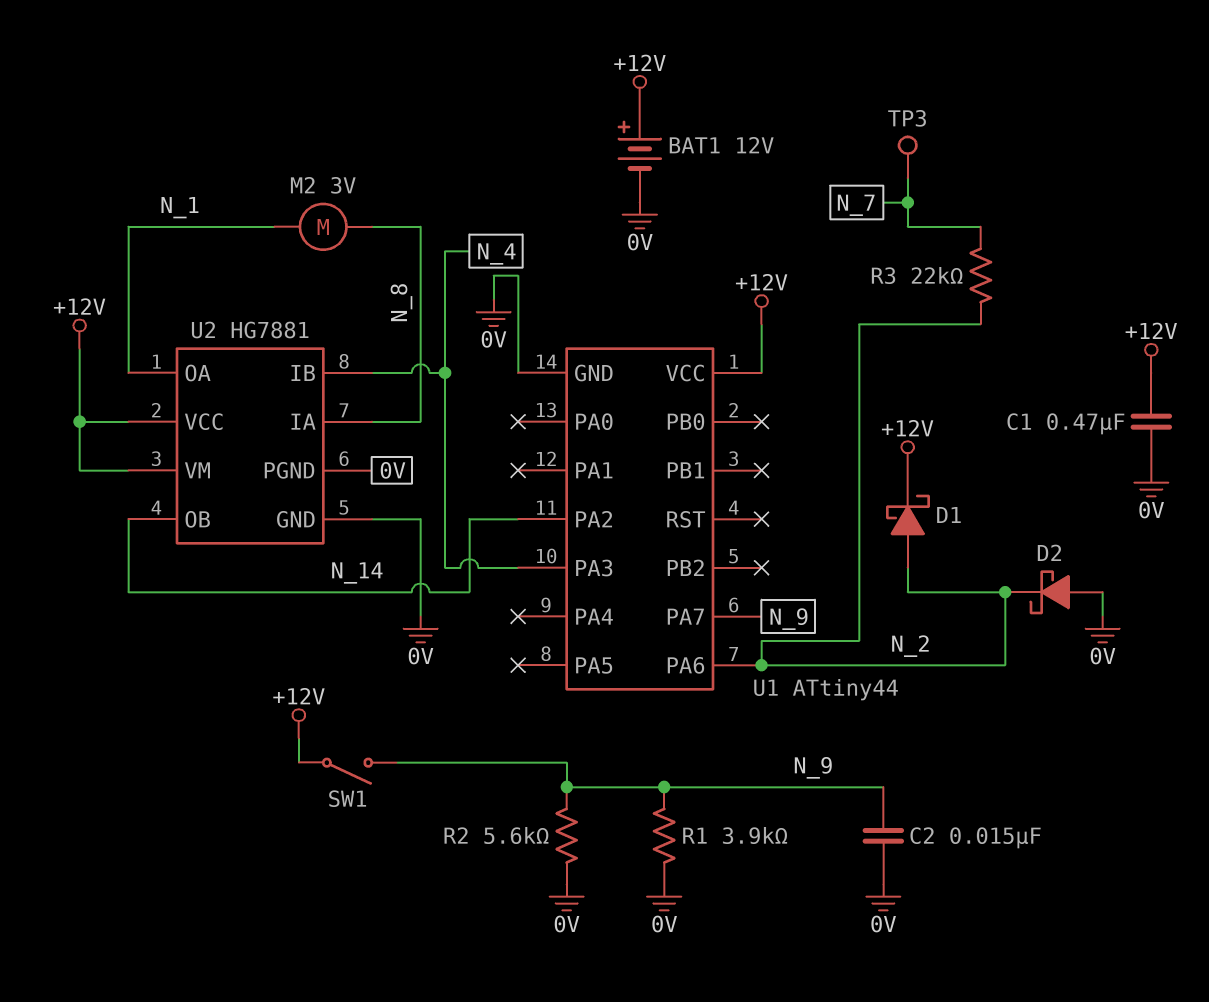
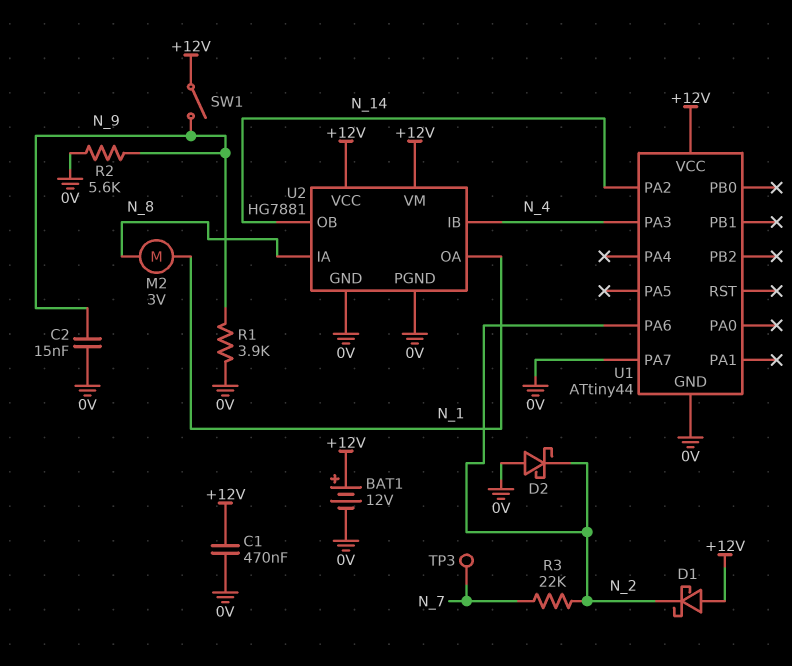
D1: schottky (A N_2, K +12V) -> schottky (A +12V, K N_2)
U1 pin PA7: N_9 -> 0V

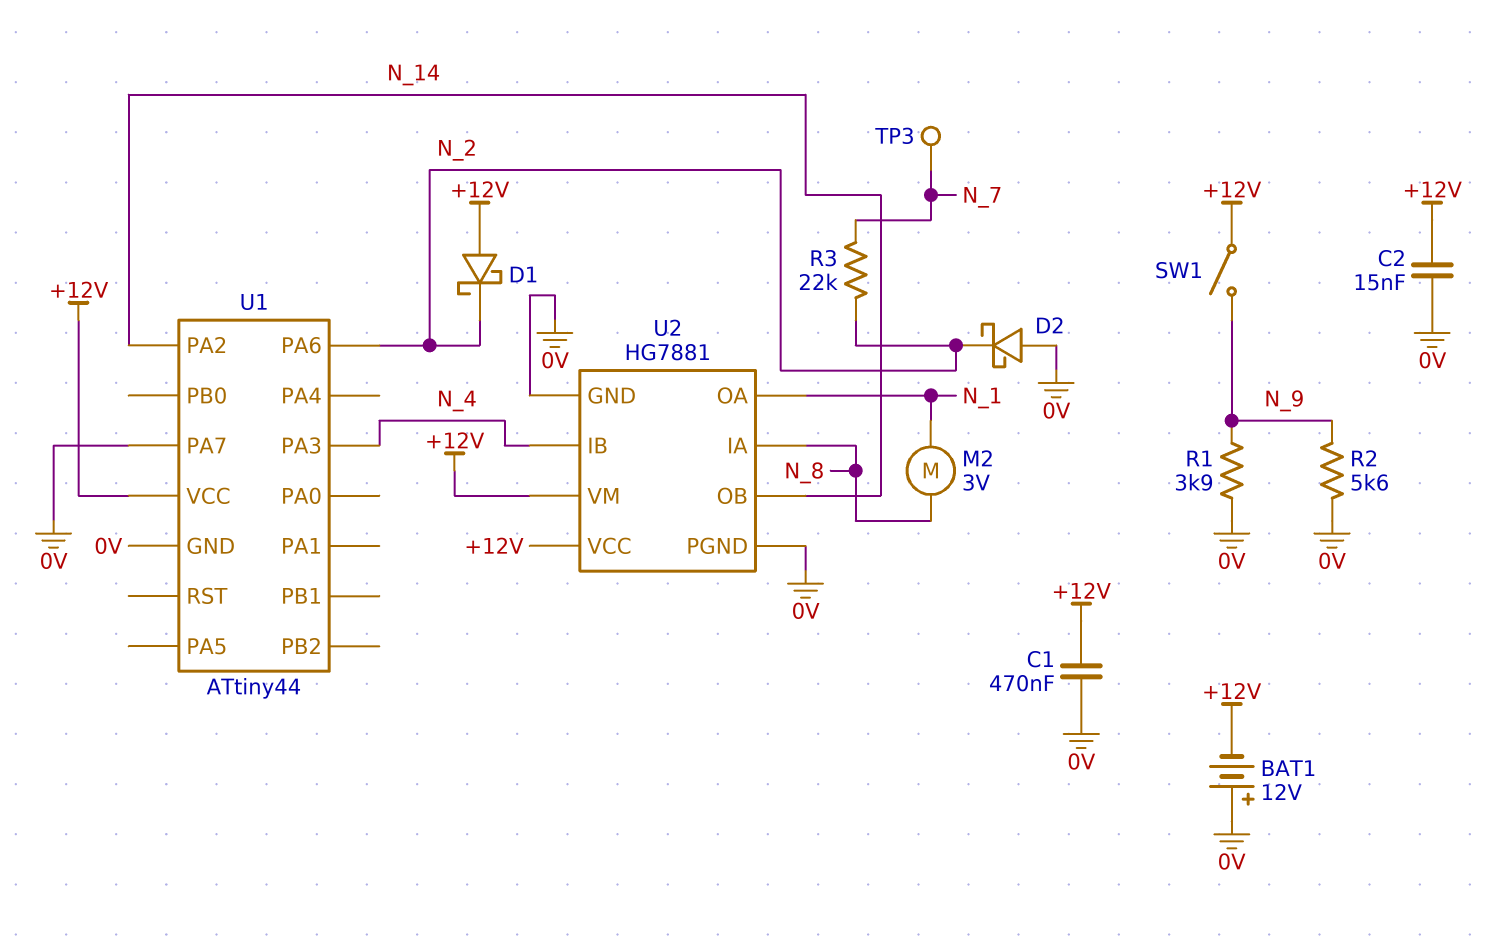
BAT1: 12V (plus +12V, minus 0V) -> 12V (plus 0V, minus +12V)
C2: 15nF (0V, N_9) -> 15nF (+12V, 0V)

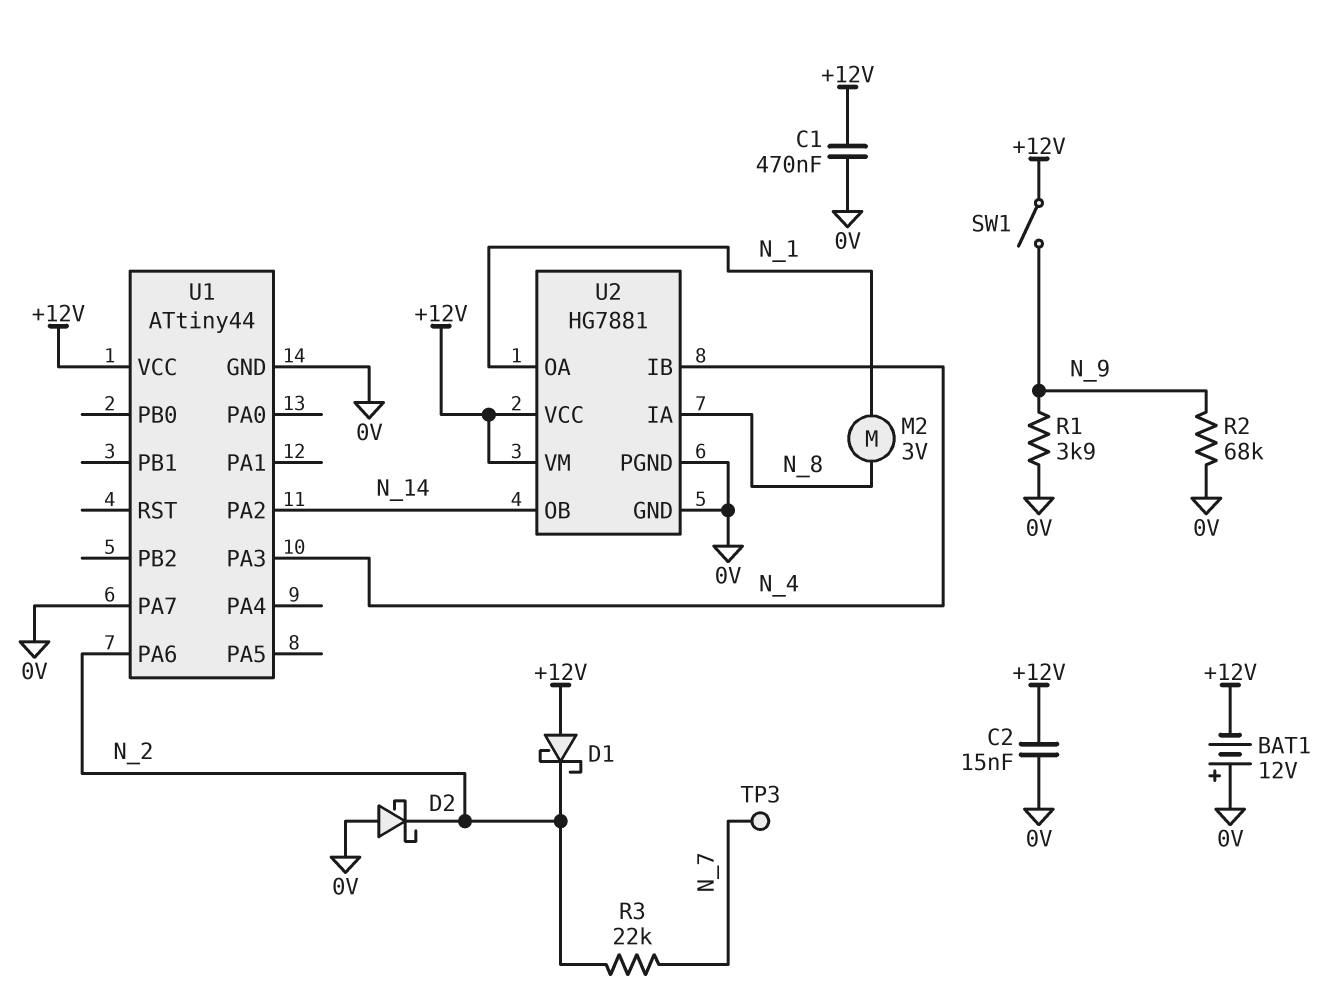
R2: 5.6k (0V, N_9) -> 68k (0V, N_9)

